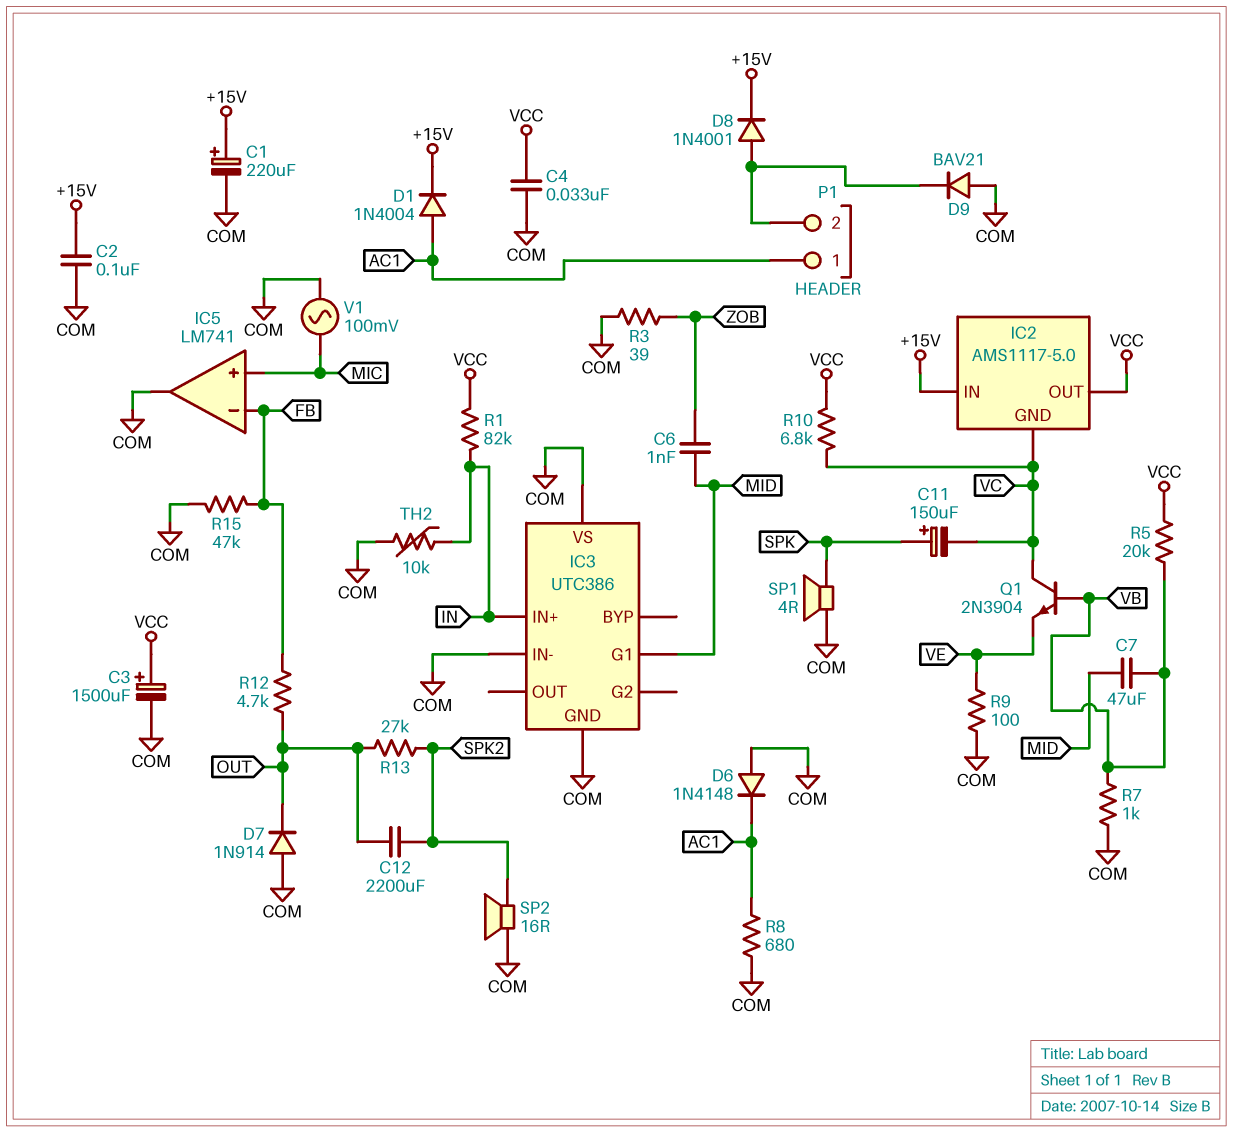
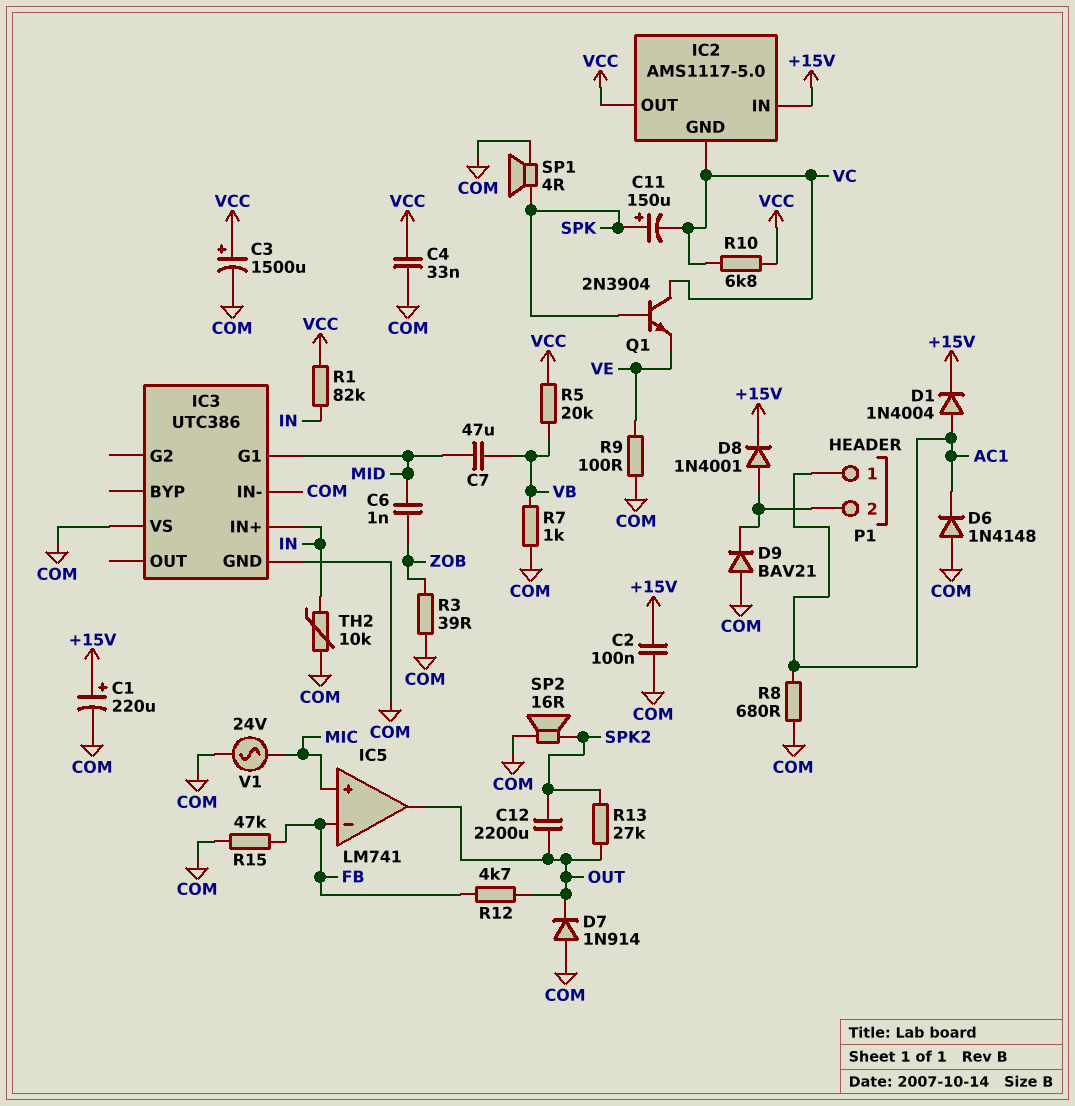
IC5 pin out: COM -> OUT
Q1: NPN 2N3904 (B VB, C VC, E VE) -> NPN 2N3904 (B SPK, C VC, E VE)
V1: AC 100mV (COM, MIC) -> AC 24V (COM, MIC)

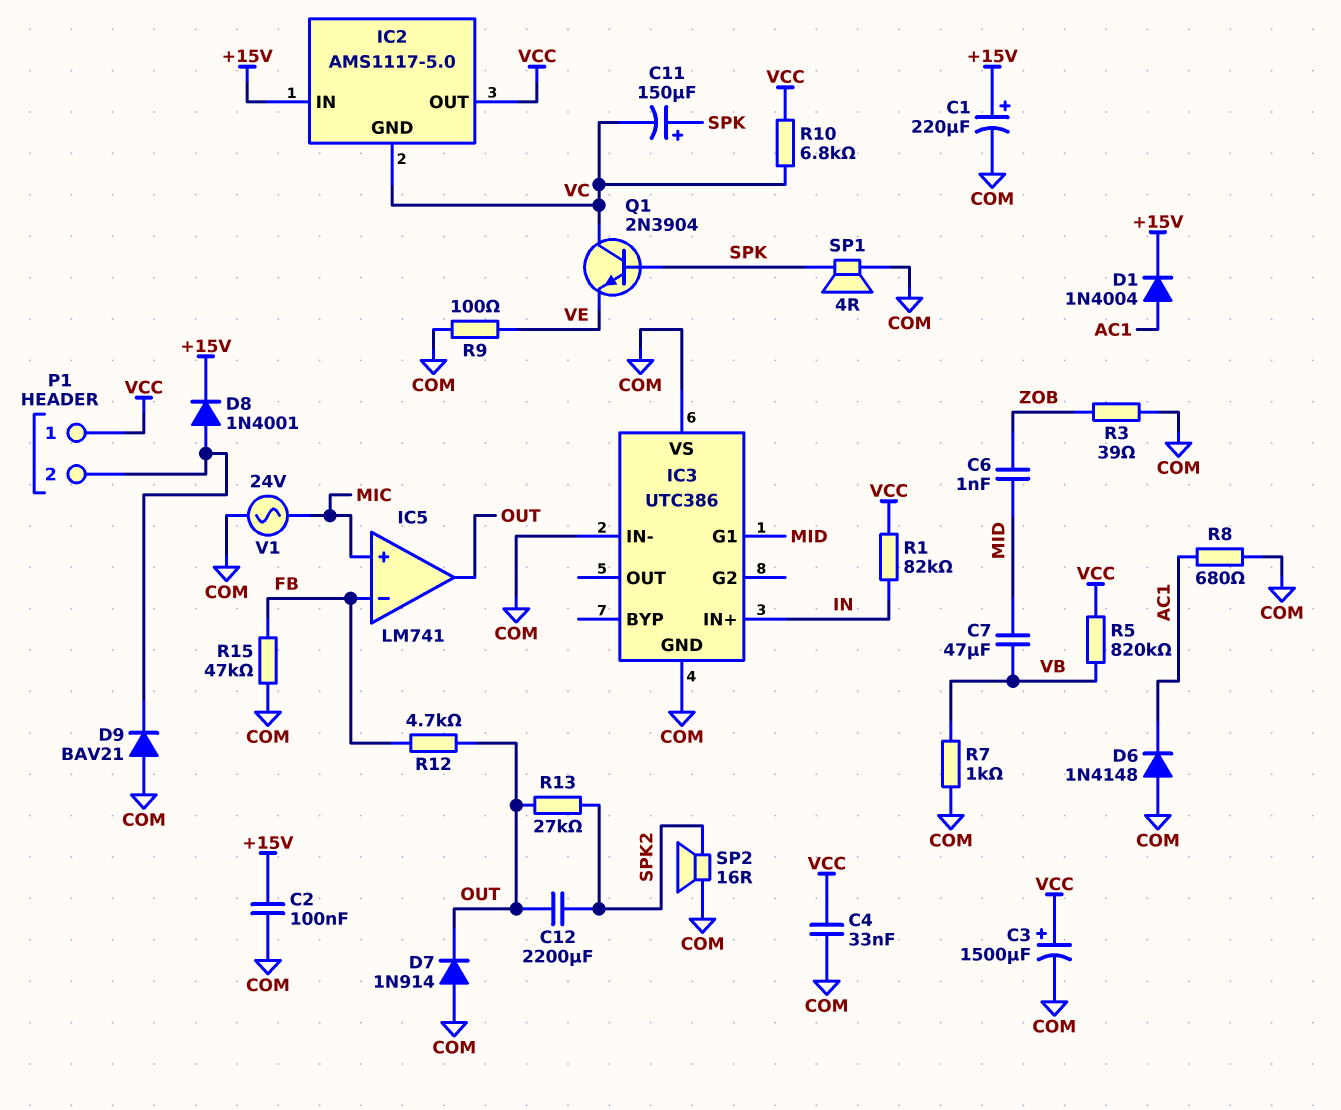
P1 pin 1: AC1 -> VCC
R5: 20k (VB, VCC) -> 820k (VB, VCC)
TH2: 10k (COM, IN) -> none

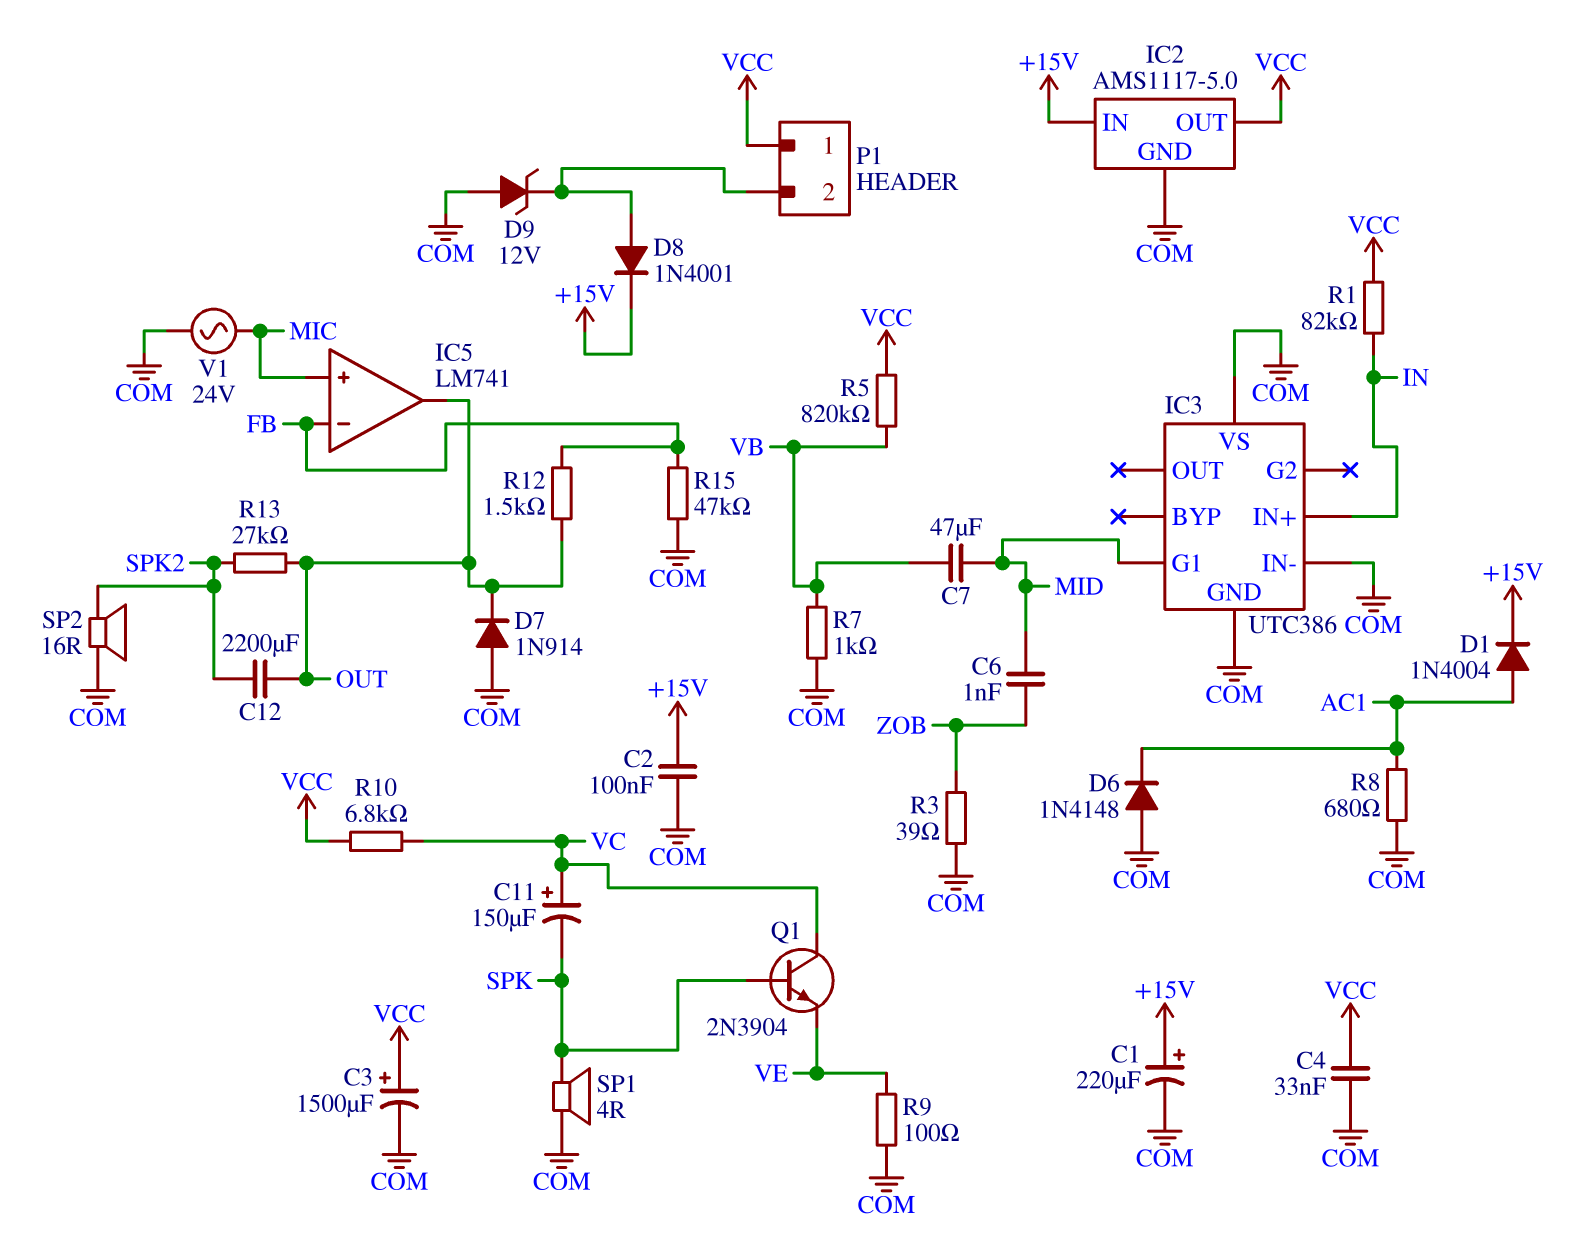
C11: 150uF (plus SPK, minus VC) -> 150uF (plus VC, minus SPK)
D9: diode BAV21 (A COM, K P1/2) -> zener 12V (A COM, K P1/2)
IC2 pin GND: VC -> COM
R12: 4.7k (FB, OUT) -> 1.5k (FB, OUT)

